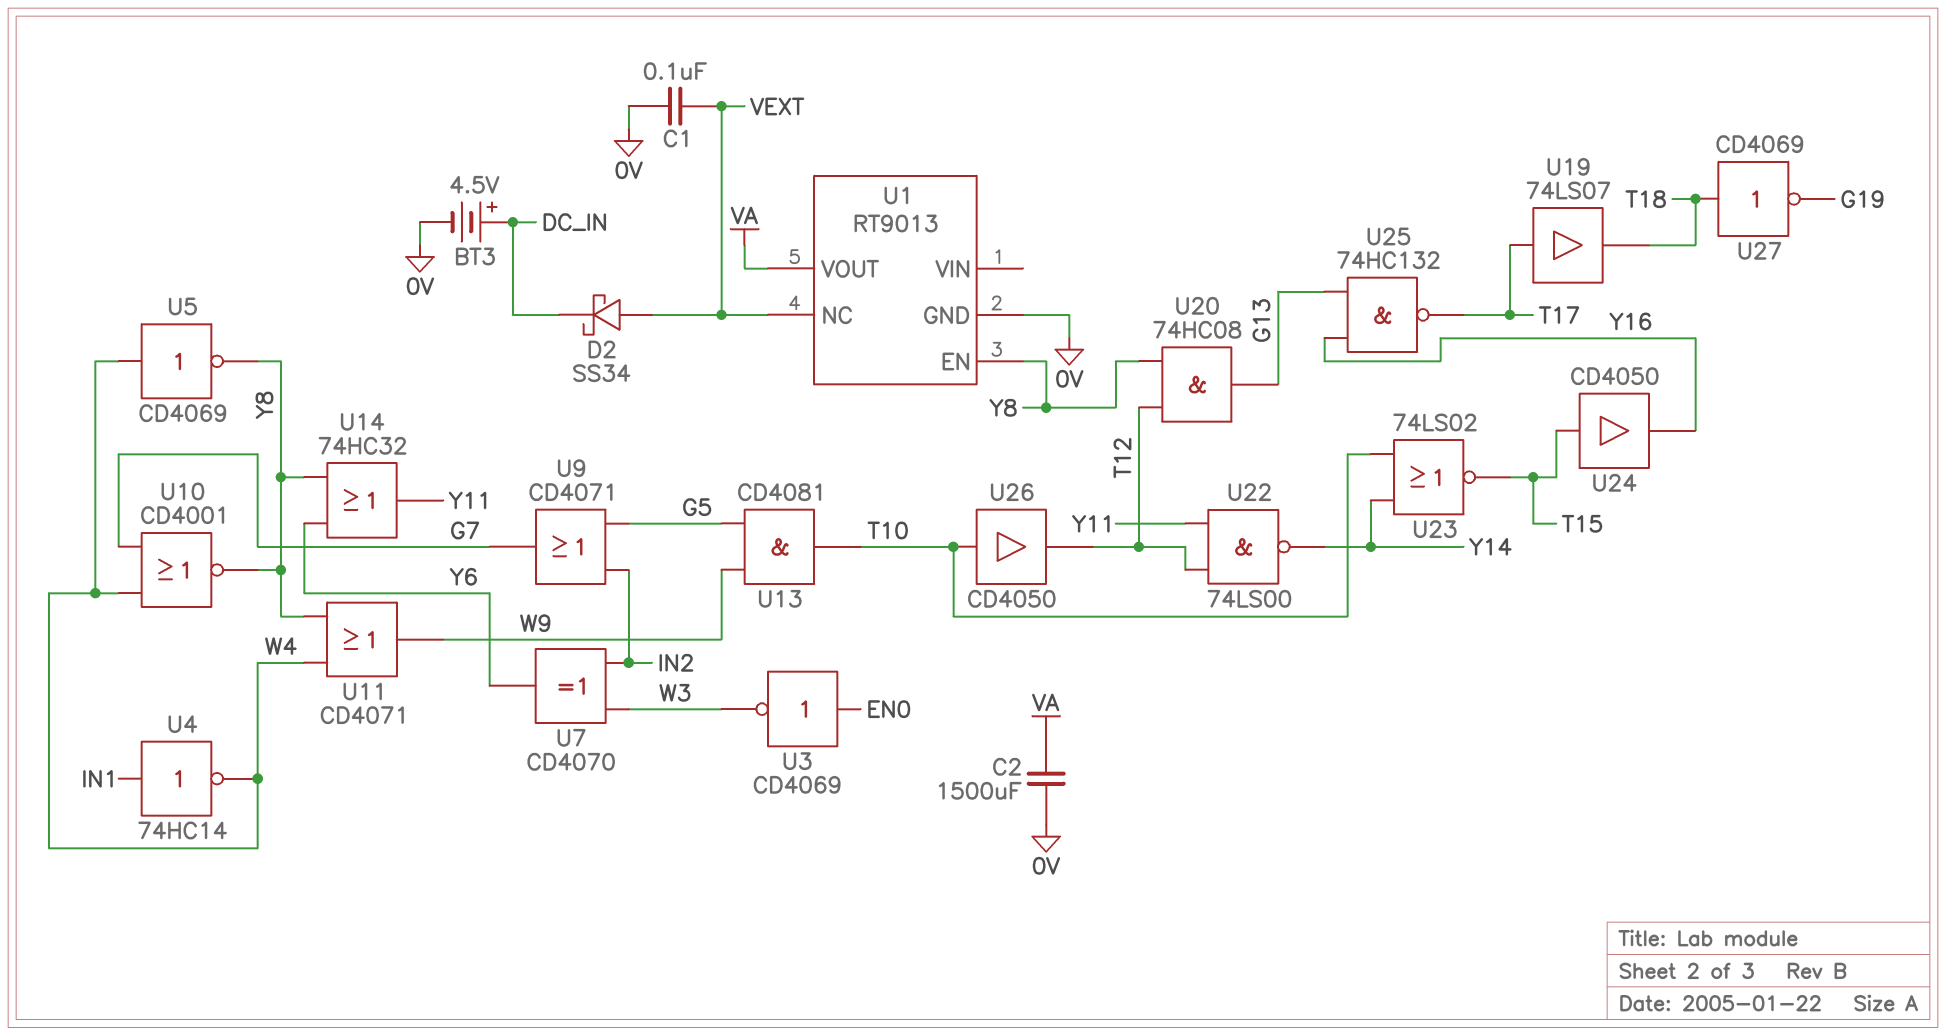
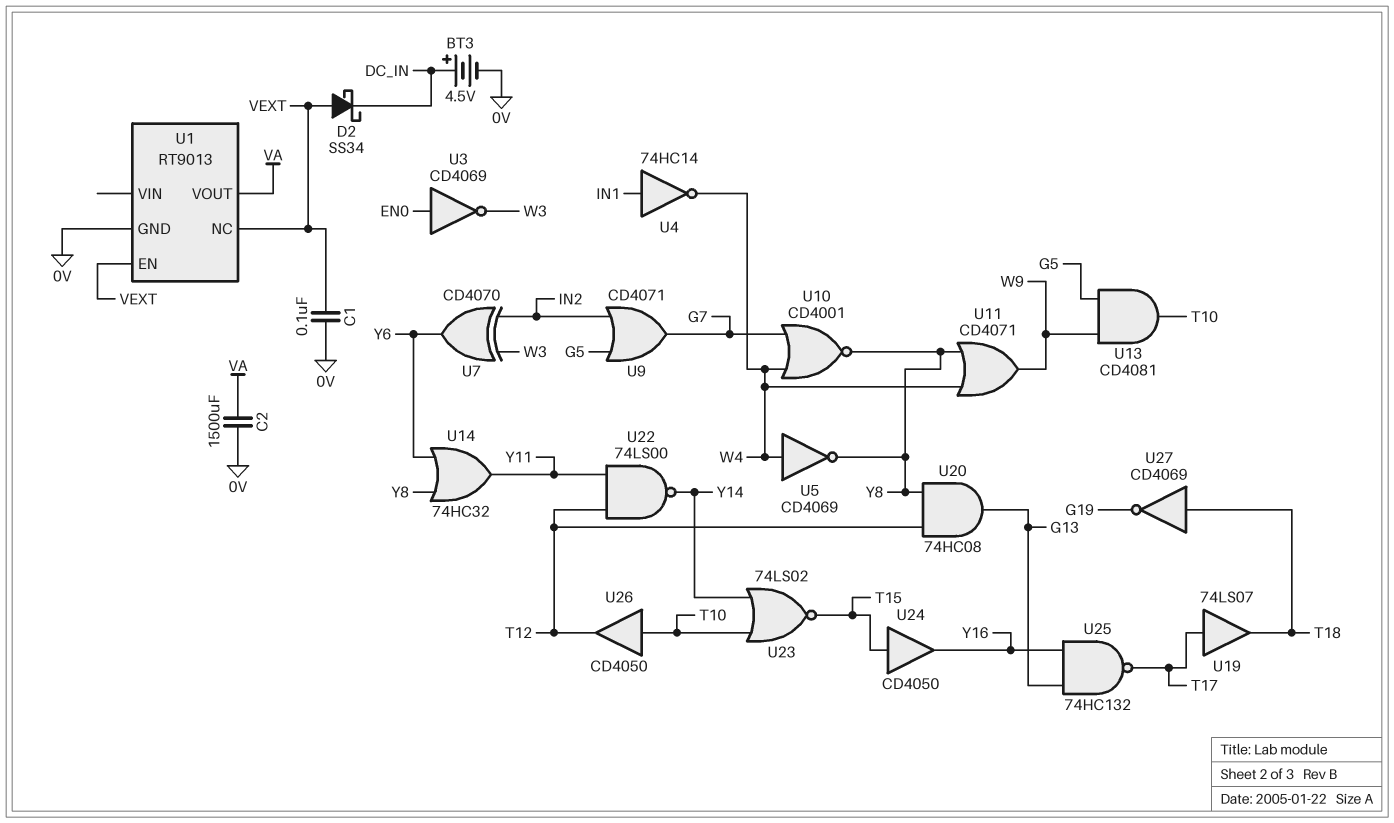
U1 pin EN: Y8 -> VEXT

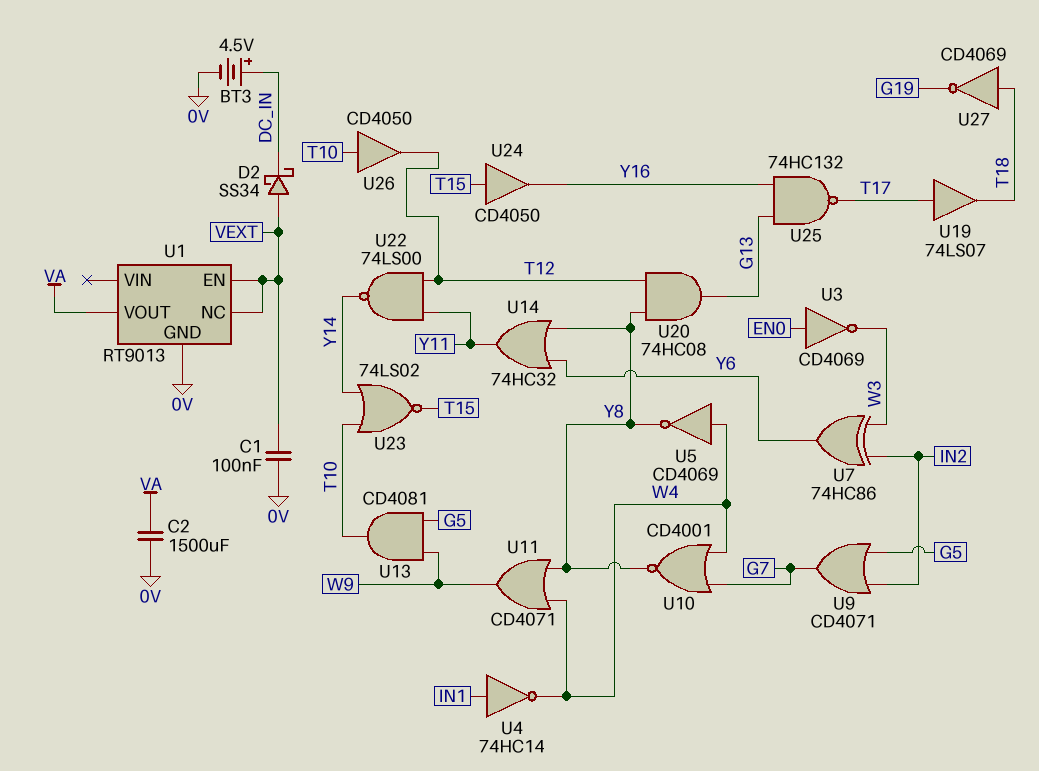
U7: XOR CD4070 (in IN2, in W3, out Y6) -> XOR 74HC86 (in IN2, in W3, out Y6)

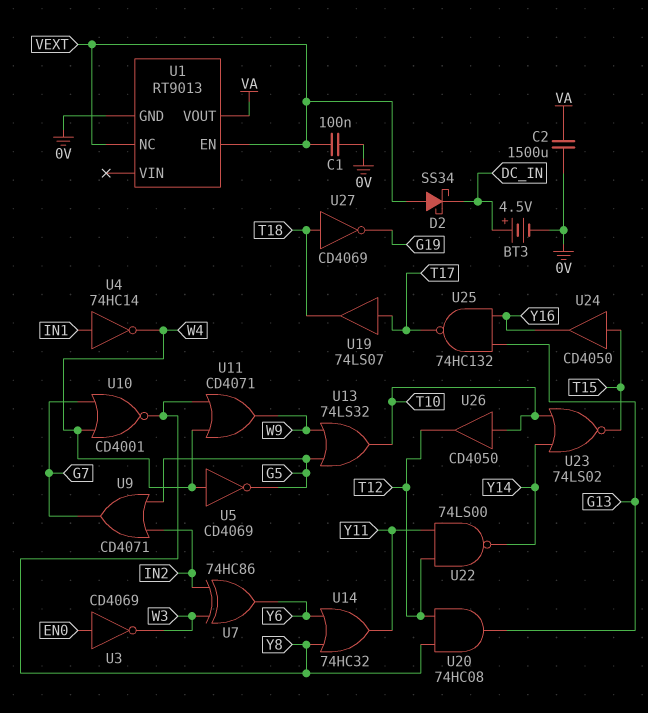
U5: NOT CD4069 (in W4, out Y8) -> NOT CD4069 (in W4, out G5)
U13: AND CD4081 (in G5, in W9, out T10) -> OR 74LS32 (in G5, in W9, out T10)

